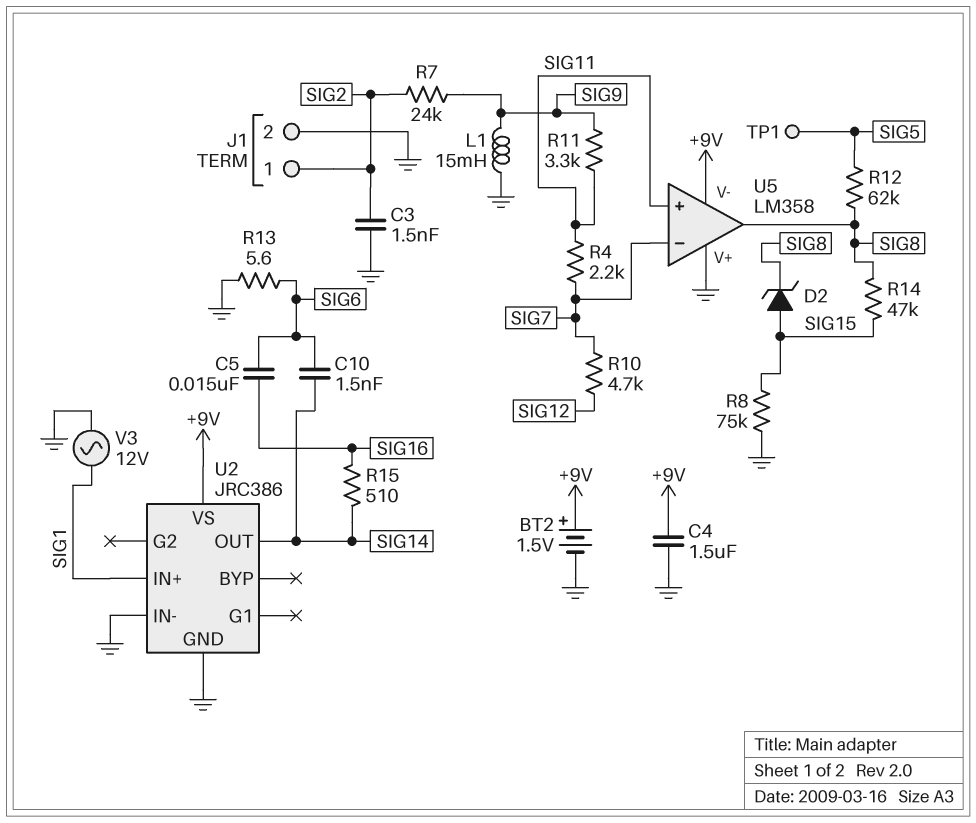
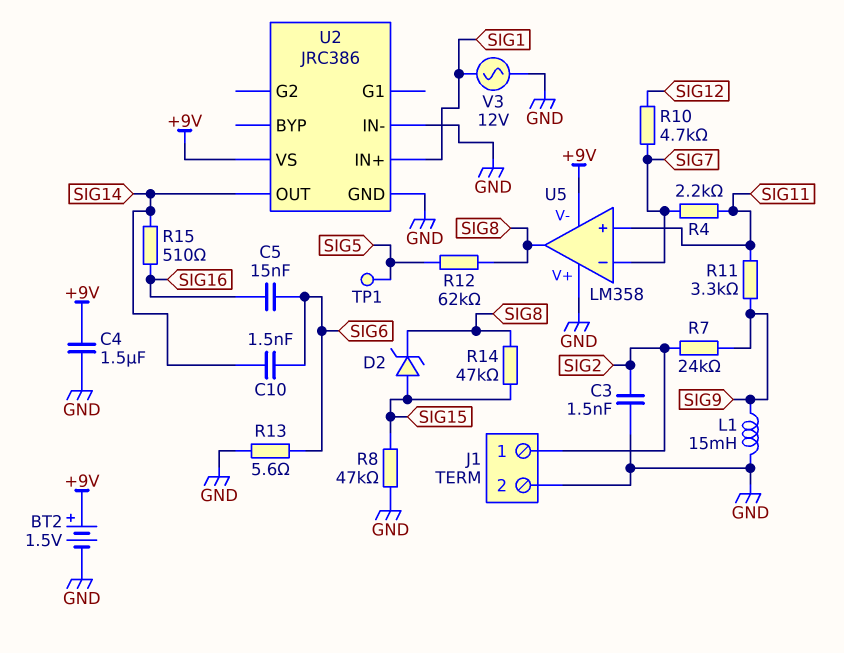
R8: 75k (GND, SIG15) -> 47k (GND, SIG15)

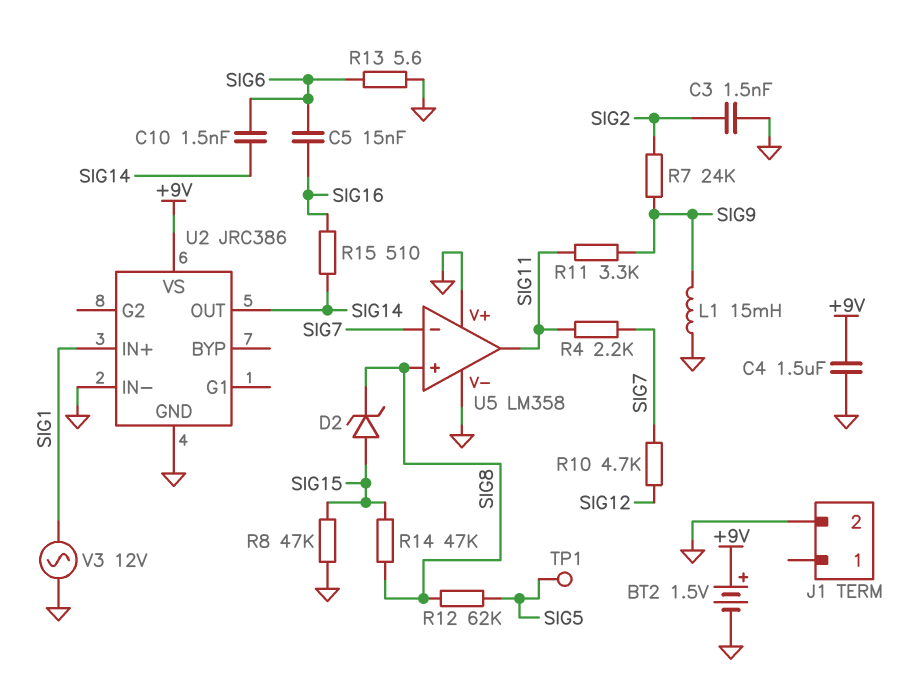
J1 pin 1: SIG2 -> none
U5 pin V-: +9V -> GND
U5 pin in+: SIG11 -> SIG8
U5 pin out: SIG8 -> SIG11

